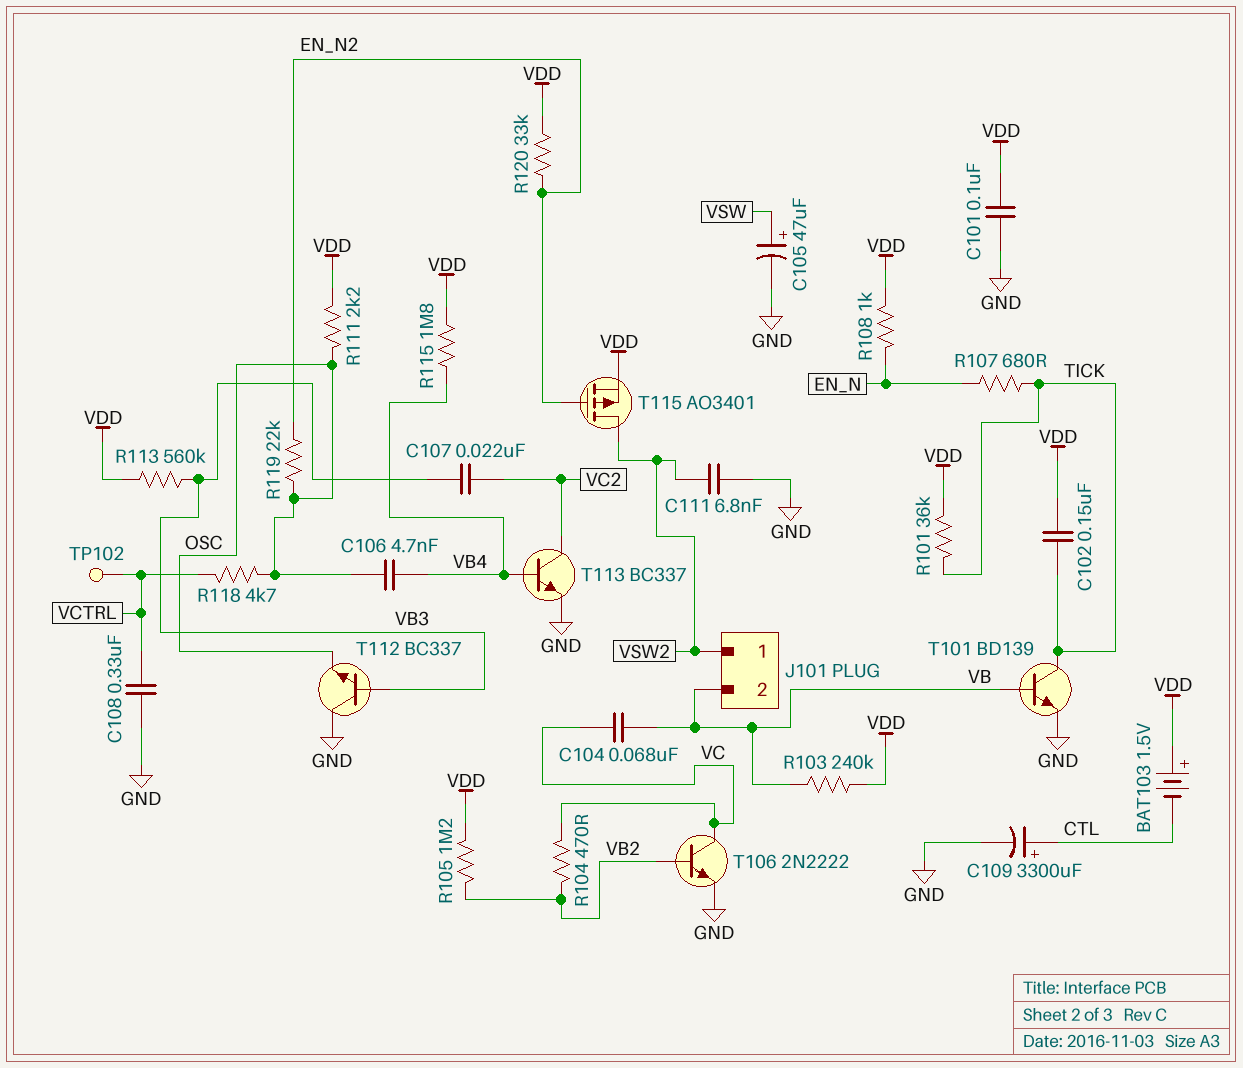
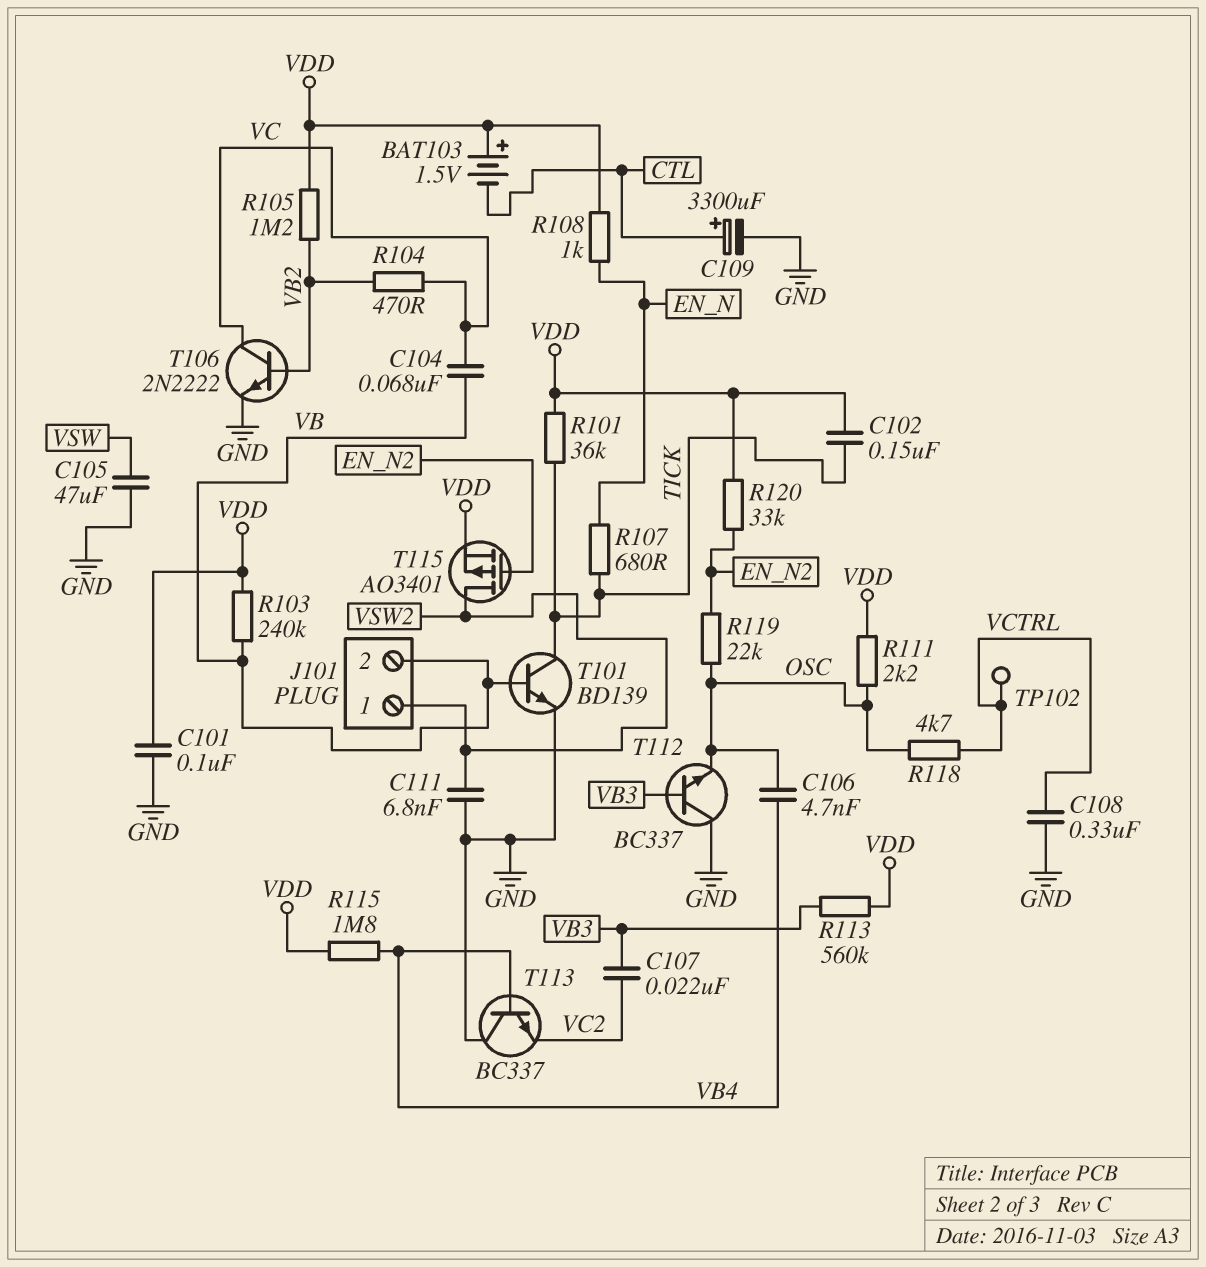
C105: 47uF (plus VSW, minus GND) -> 47uF (GND, VSW)
T113: NPN BC337 (B VB4, C VC2, E GND) -> NPN BC337 (B VB4, C GND, E VC2)

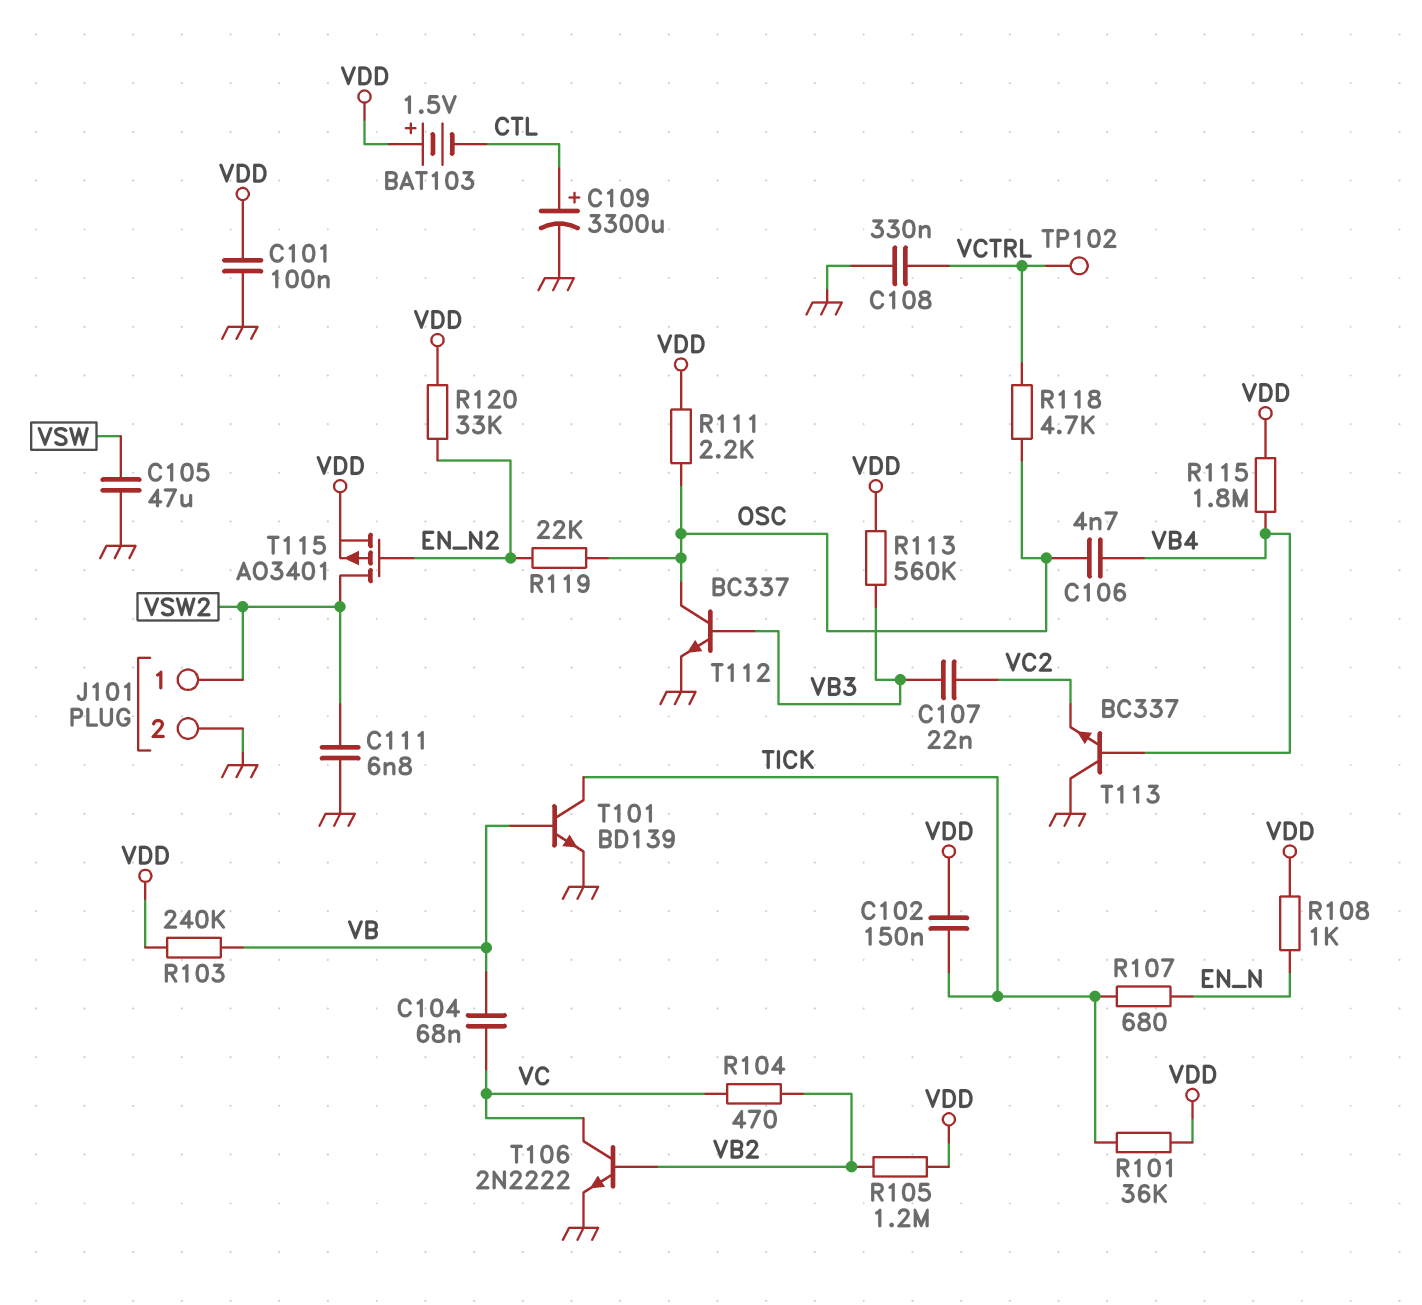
J101 pin 2: VB -> GND
T112: NPN BC337 (B VB3, C GND, E OSC) -> NPN BC337 (B VB3, C OSC, E GND)

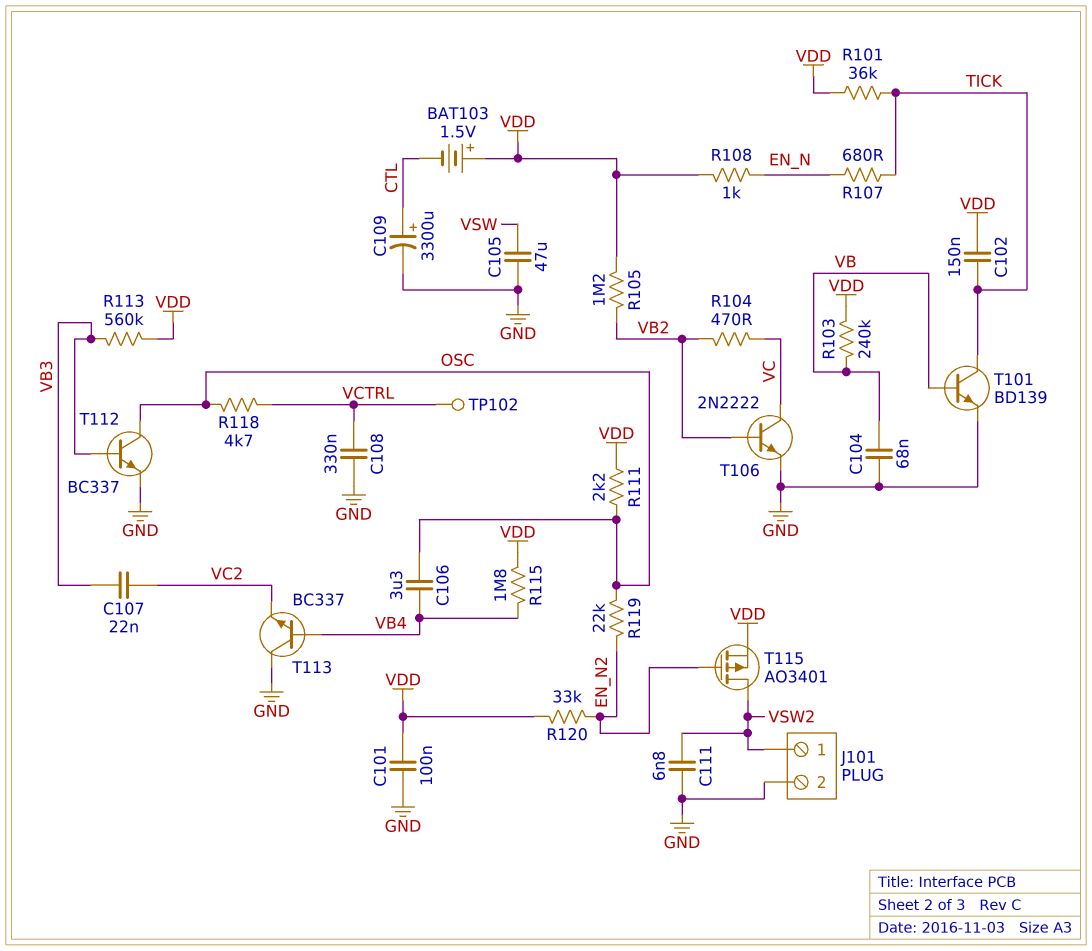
C104: 68nF (VB, VC) -> 68nF (GND, VB)
C106: 4.7nF (OSC, VB4) -> 3.3uF (OSC, VB4)

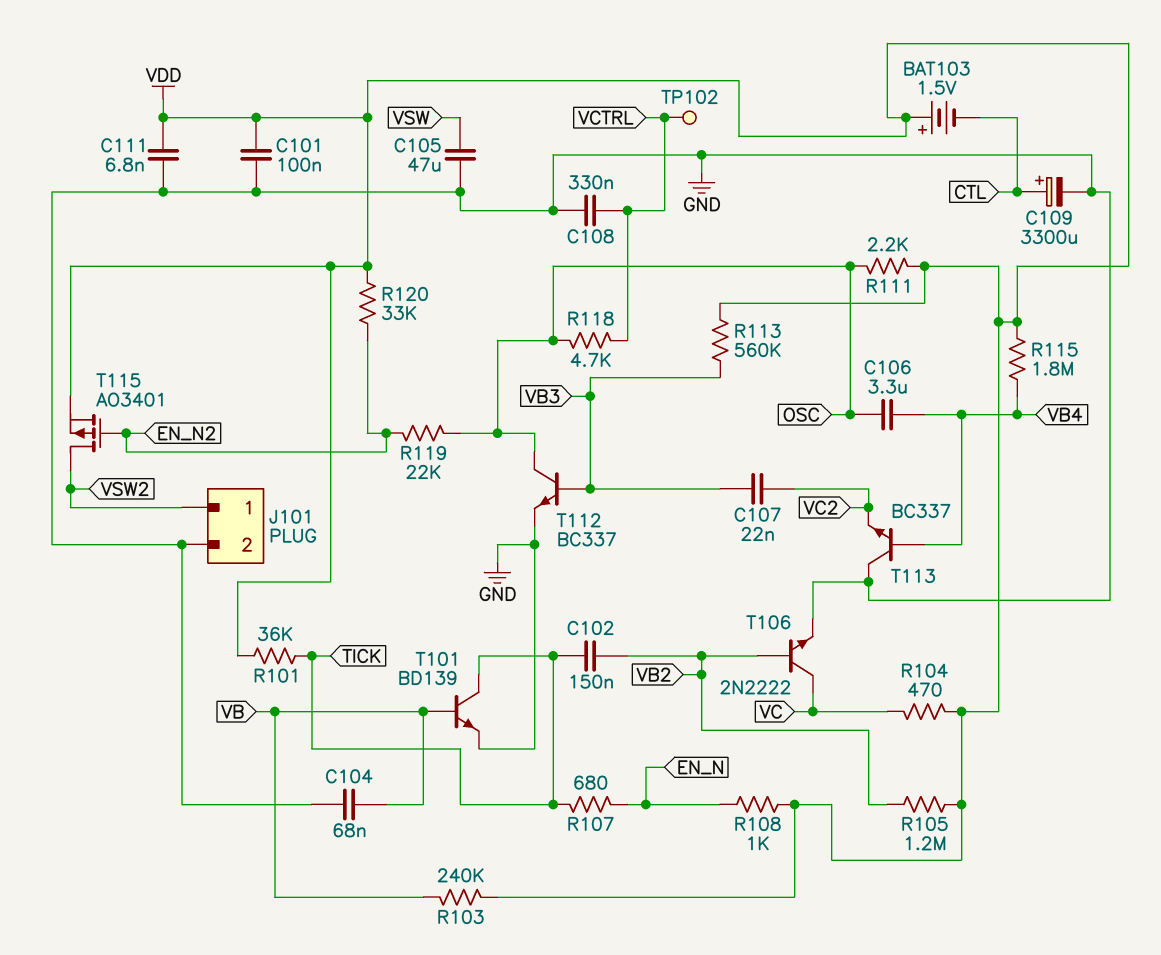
C102: 150nF (TICK, VDD) -> 150nF (TICK, VB2)
C111: 6.8nF (GND, VSW2) -> 6.8nF (GND, VDD)
R104: 470 (VB2, VC) -> 470 (VC, VDD)

